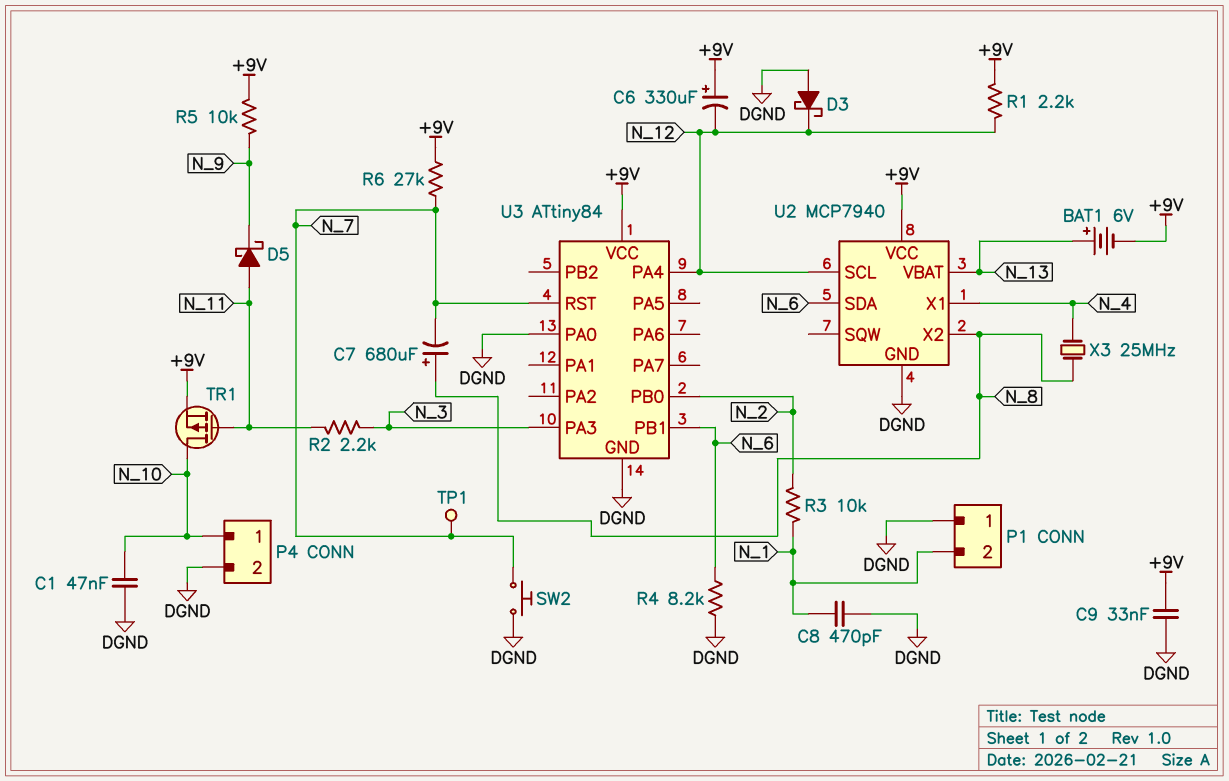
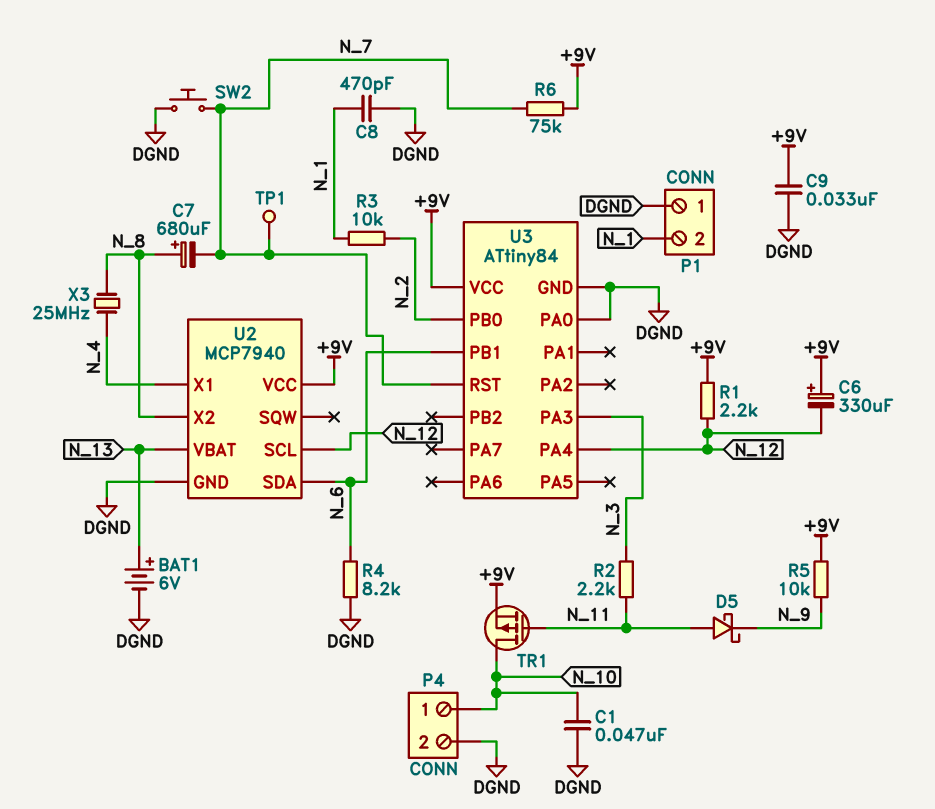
BAT1: 6V (plus N_13, minus +9V) -> 6V (plus N_13, minus DGND)
D3: schottky (A DGND, K N_12) -> none
R6: 27k (+9V, N_7) -> 75k (+9V, N_7)

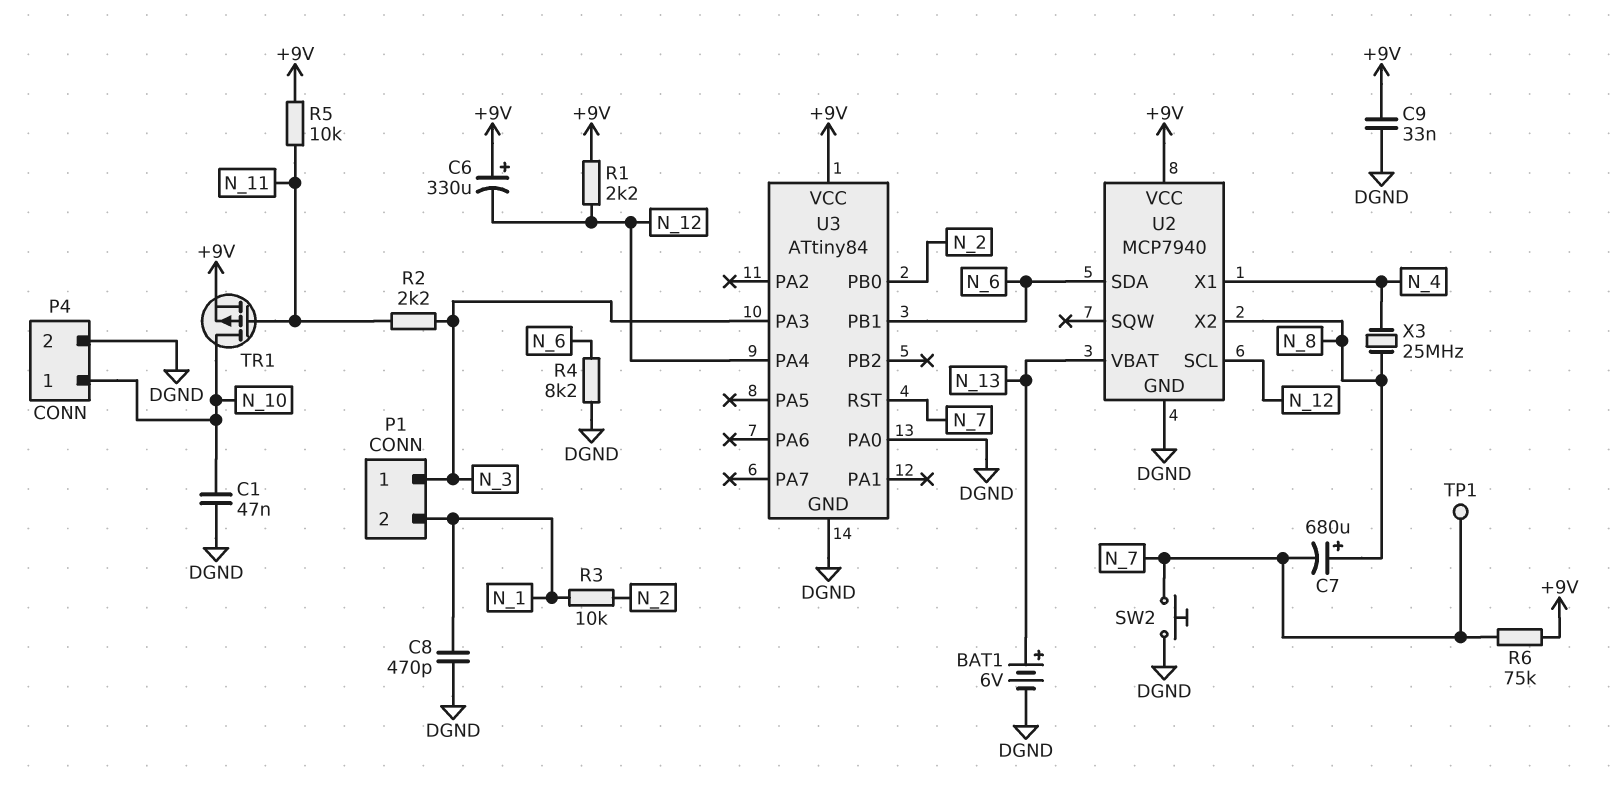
D5: schottky (A N_11, K N_9) -> none
P1 pin 1: DGND -> N_3
R5: 10k (+9V, N_9) -> 10k (+9V, N_11)

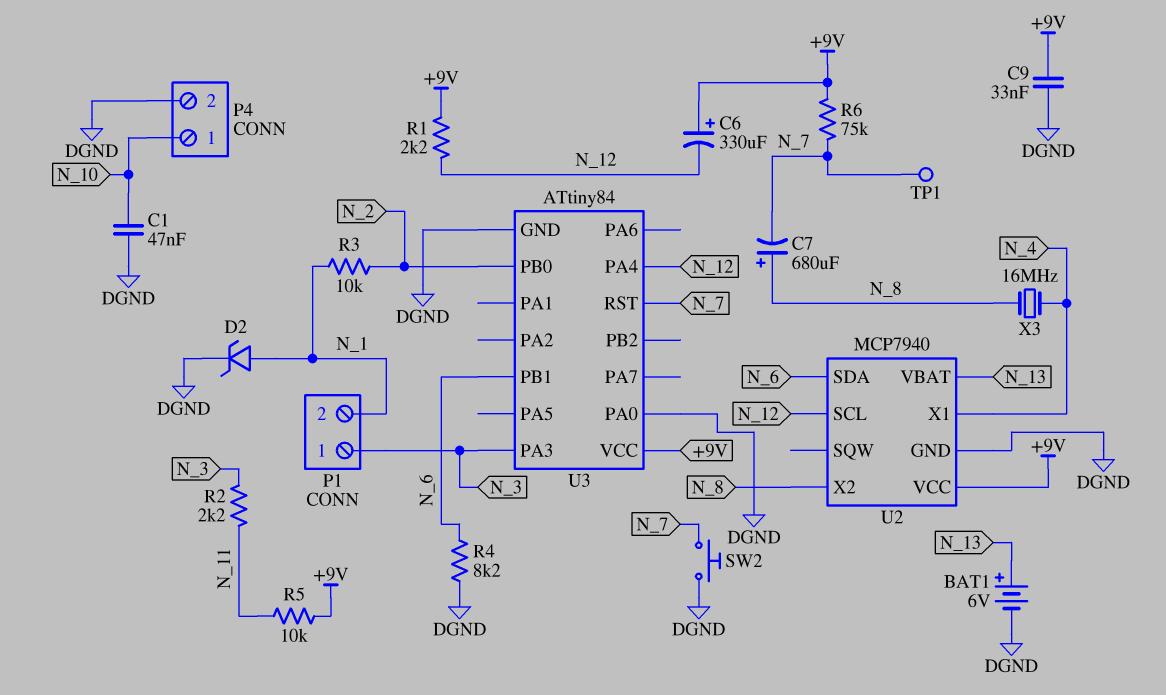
C8: 470pF (DGND, N_1) -> none
D2: none -> zener (A N_1, K DGND)
TR1: PMOS (G N_11, D N_10, S +9V) -> none
X3: 25MHz (N_4, N_8) -> 16MHz (N_4, N_8)

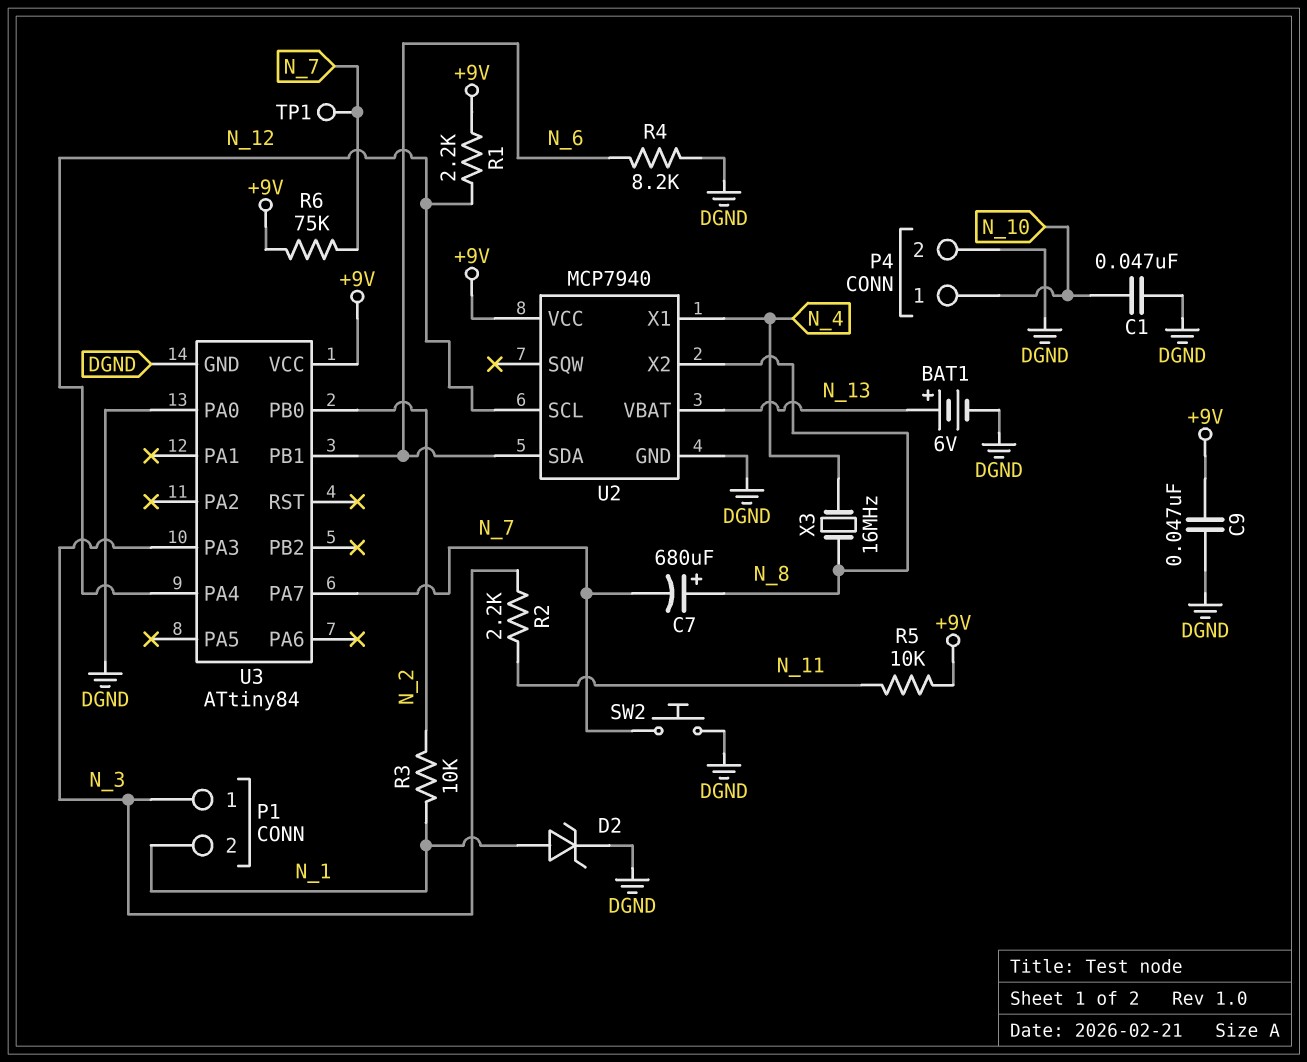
C6: 330uF (plus +9V, minus N_12) -> none
C9: 33nF (+9V, DGND) -> 47nF (+9V, DGND)
U3 pin PA7: none -> N_7
U3 pin RST: N_7 -> none

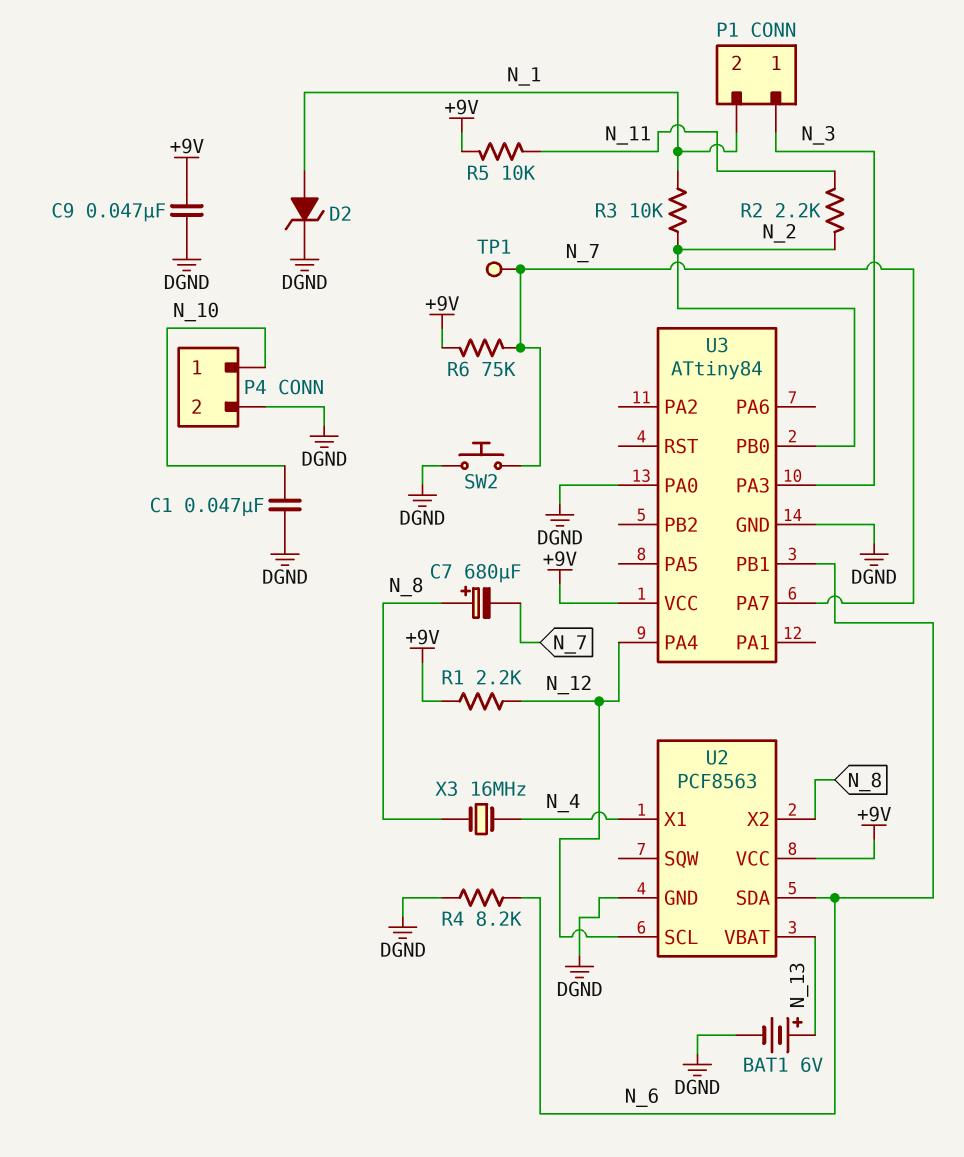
R2: 2.2k (N_3, N_11) -> 2.2k (N_2, N_11)
U2: MCP7940 -> PCF8563

